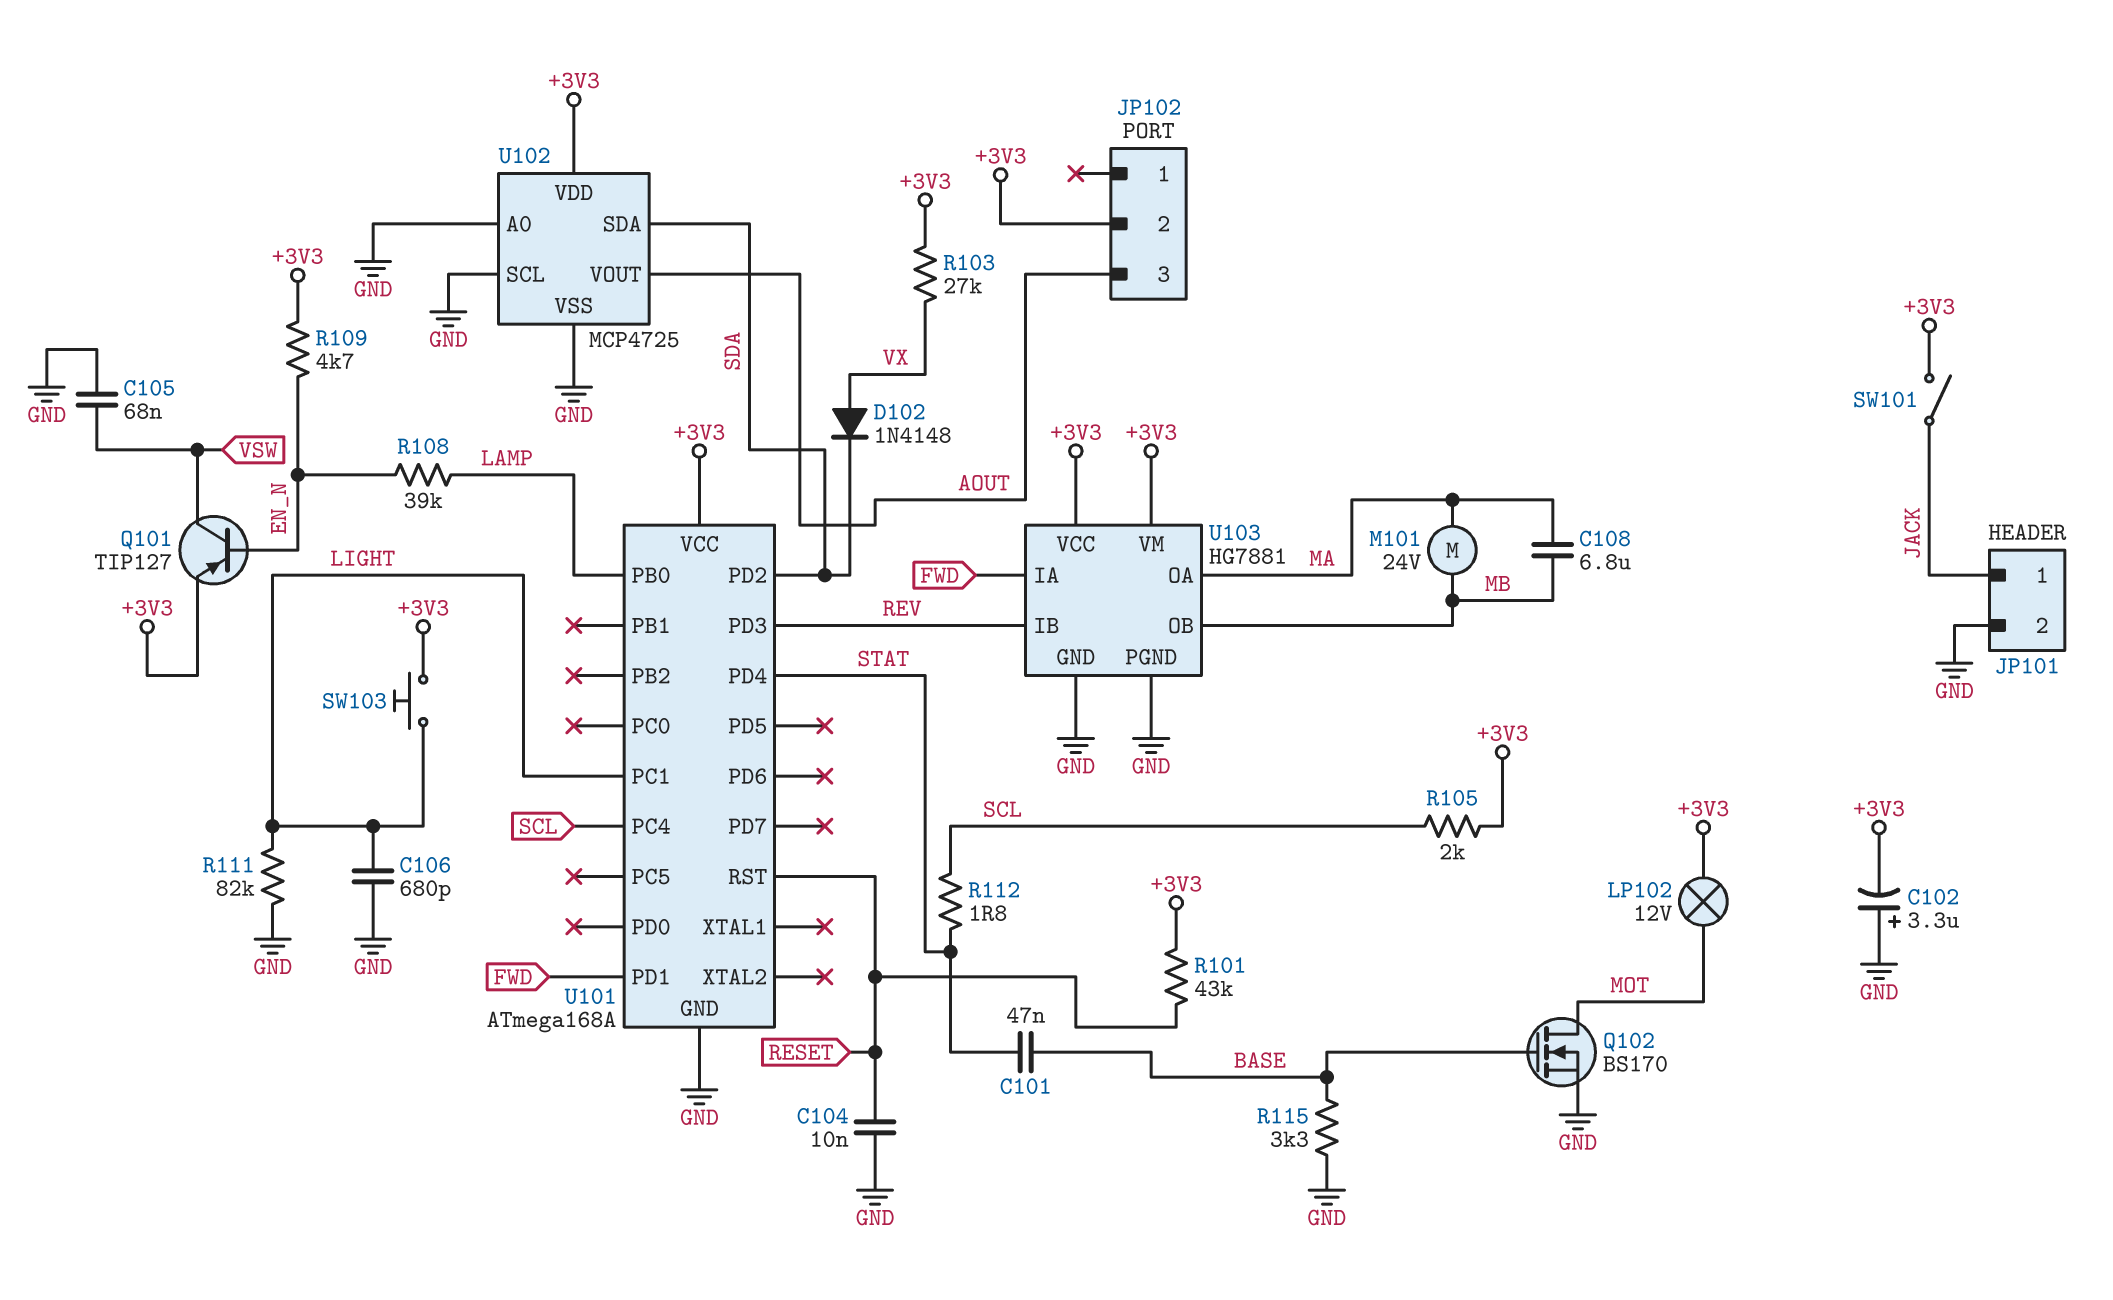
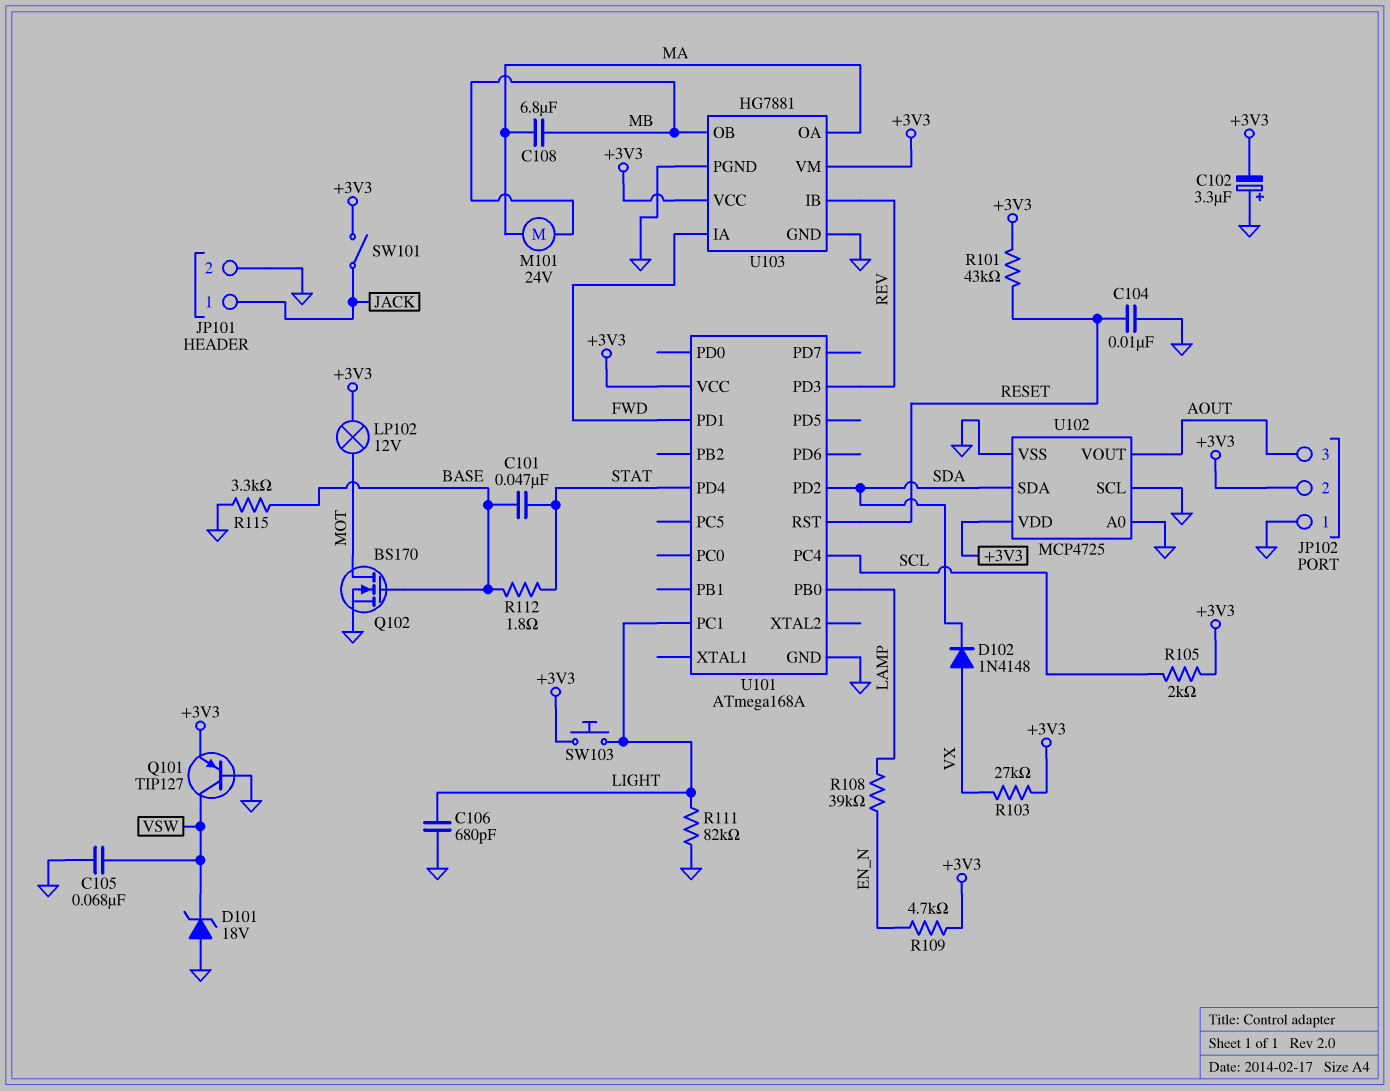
D101: none -> zener 18V (A GND, K VSW)
JP102 pin 1: none -> GND
Q101: PNP TIP127 (B EN_N, C VSW, E +3V3) -> PNP TIP127 (B GND, C VSW, E +3V3)
R112: 1.8 (SCL, STAT) -> 1.8 (BASE, STAT)

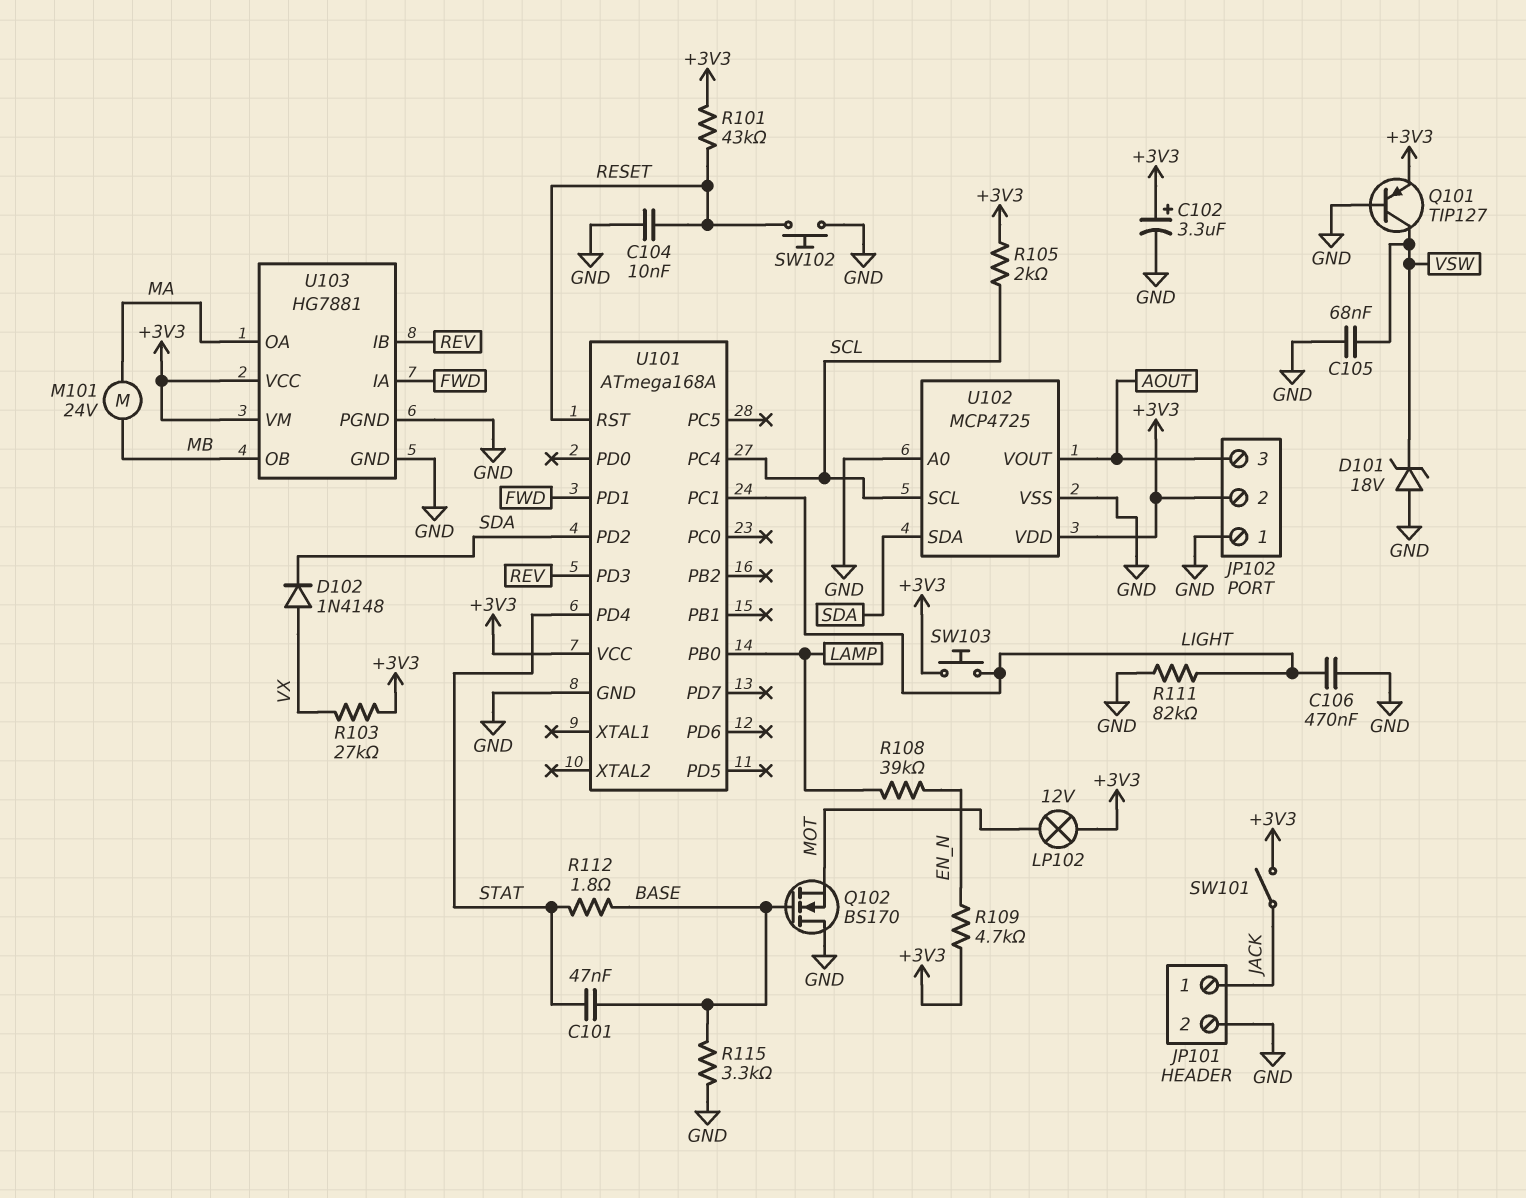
C102: 3.3uF (plus GND, minus +3V3) -> 3.3uF (plus +3V3, minus GND)
C106: 680pF (GND, LIGHT) -> 470nF (GND, LIGHT)
C108: 6.8uF (MA, MB) -> none
Q102: NMOS BS170 (G BASE, D MOT, S GND) -> NMOS BS170 (G BASE, D GND, S MOT)
SW102: none -> button (GND, RESET)
U102 pin SCL: GND -> SCL

